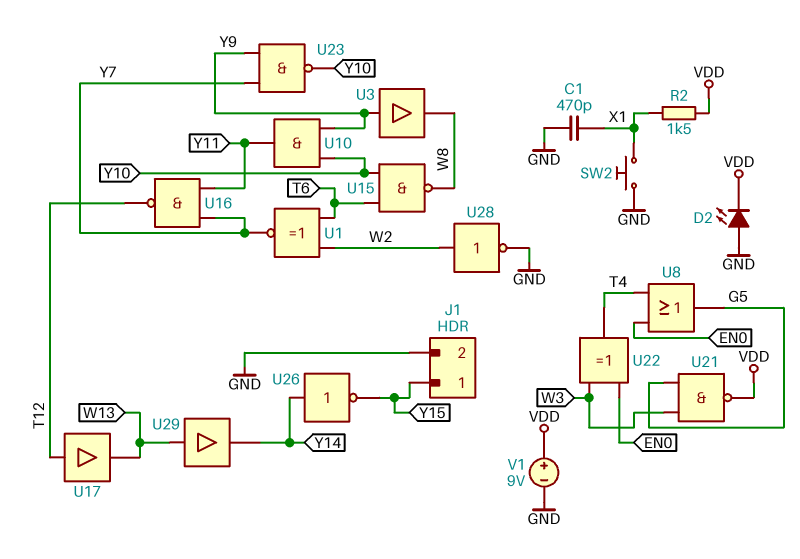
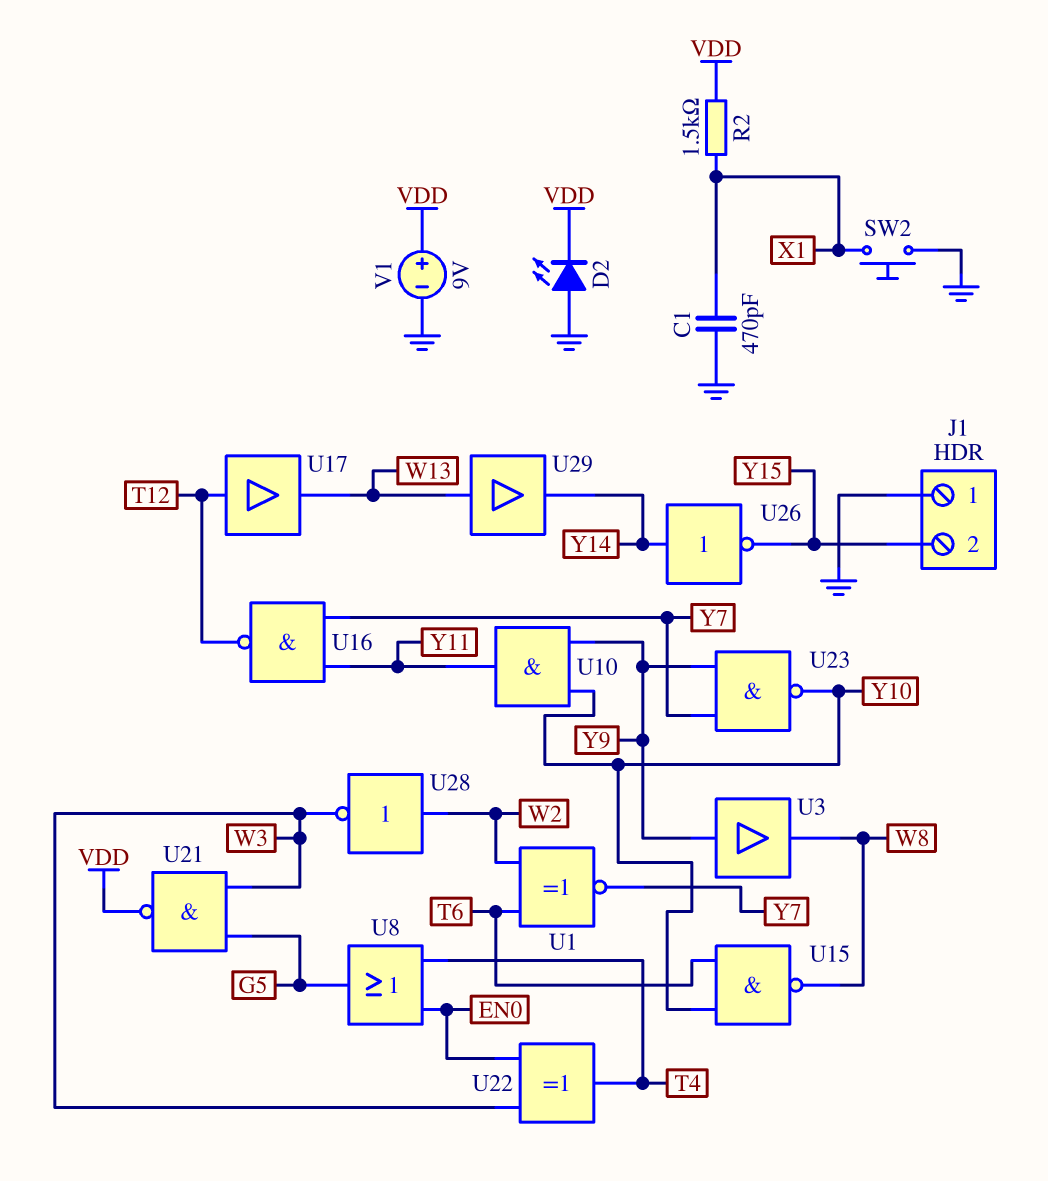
J1 pin 1: Y15 -> GND
J1 pin 2: GND -> Y15
U28: NOT (in W2, out GND) -> NOT (in W2, out W3)

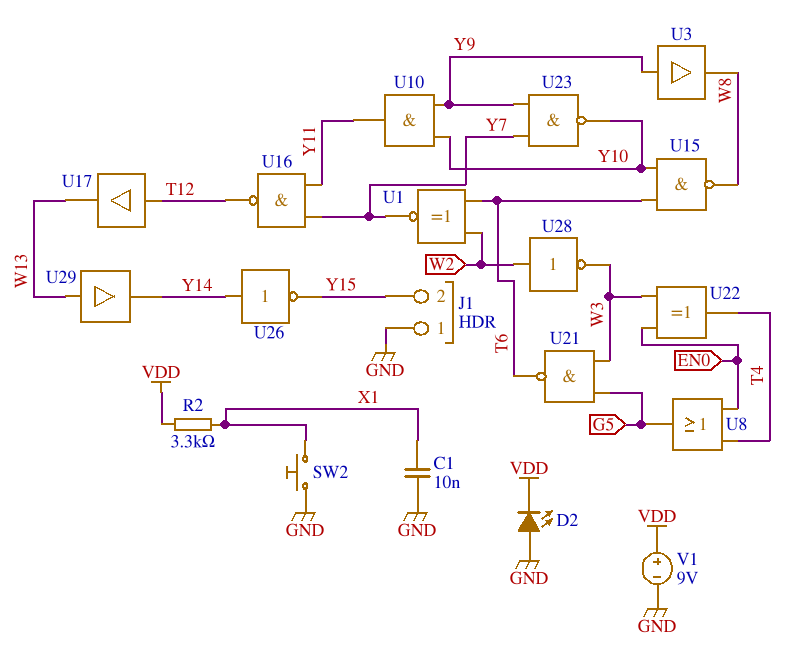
C1: 470pF (GND, X1) -> 10nF (GND, X1)
R2: 1.5k (VDD, X1) -> 3.3k (VDD, X1)
U21: NAND (in G5, in W3, out VDD) -> NAND (in G5, in W3, out T6)

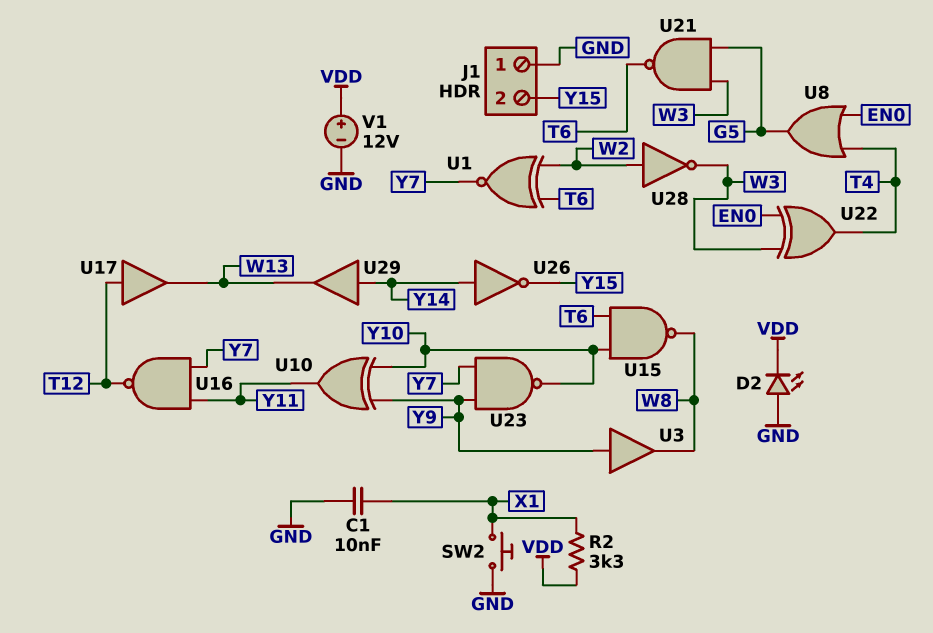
U10: AND (in Y9, in Y10, out Y11) -> XOR (in Y9, in Y10, out Y11)
U29: buffer (in W13, out Y14) -> buffer (in Y14, out W13)
V1: 9V (plus VDD, minus GND) -> 12V (plus VDD, minus GND)

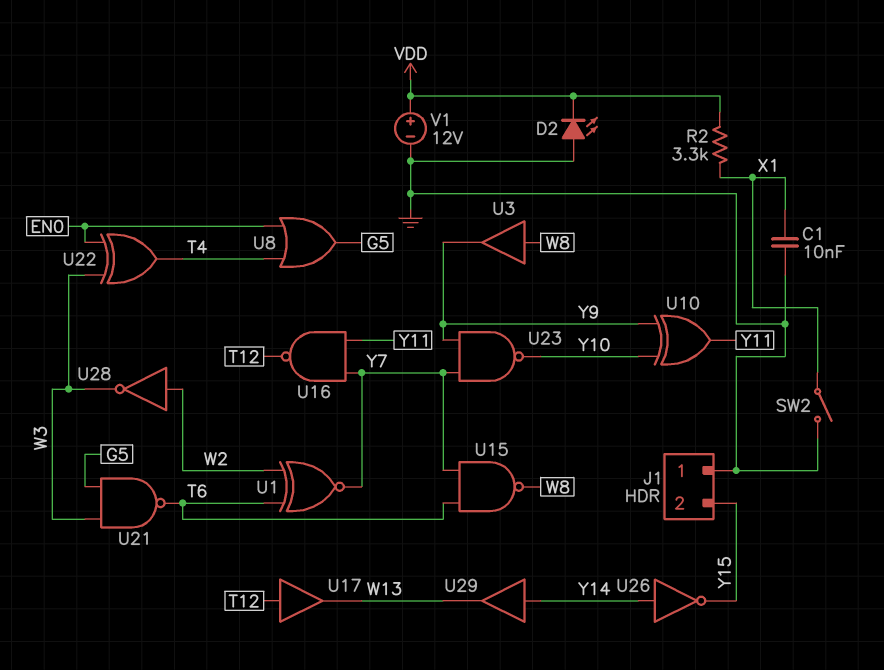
SW2: button (GND, X1) -> switch (GND, X1)
U3: buffer (in Y9, out W8) -> buffer (in W8, out Y9)
U15: NAND (in T6, in Y10, out W8) -> NAND (in T6, in Y7, out W8)

